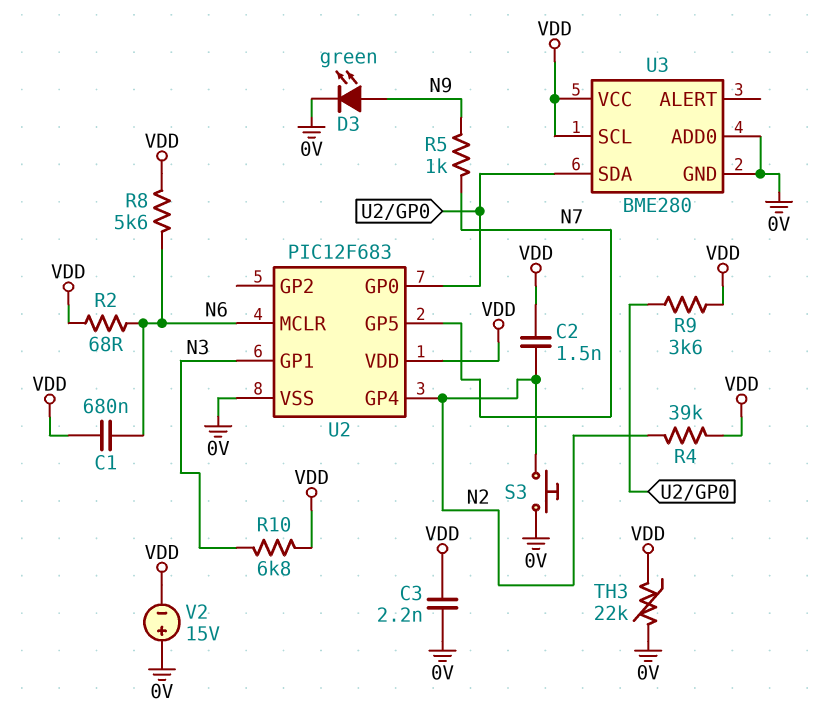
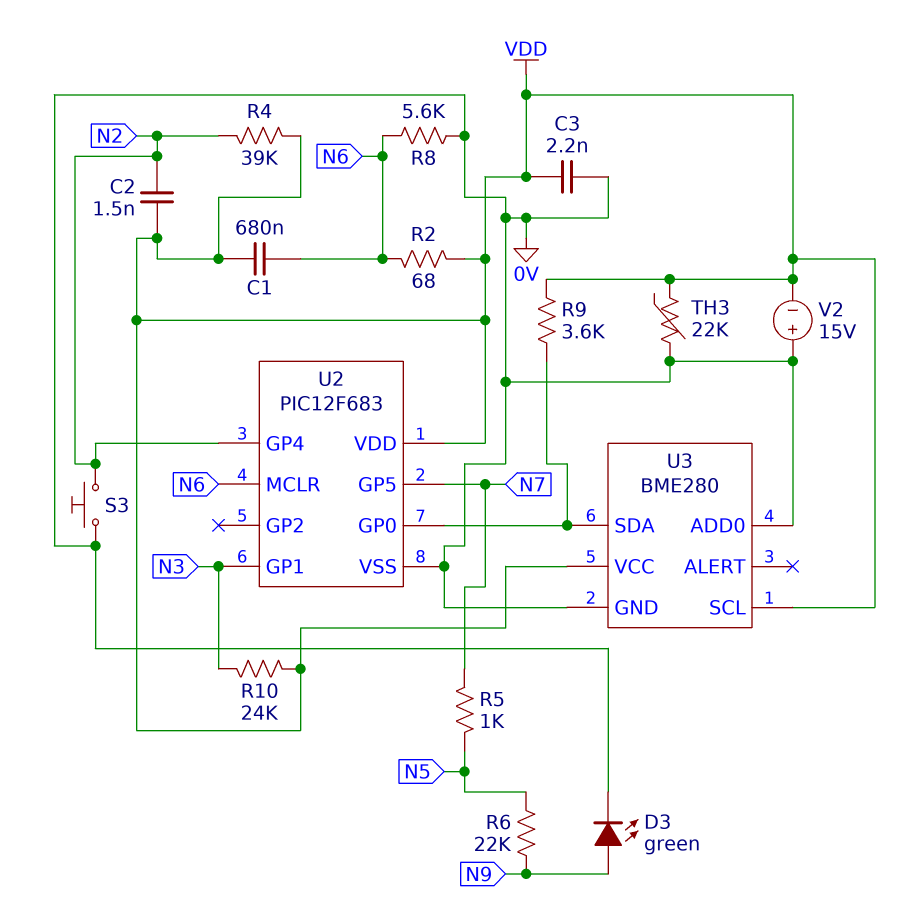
R5: 1k (N7, N9) -> 1k (N5, N7)
R6: none -> 22k (N5, N9)
R8: 5.6k (N6, VDD) -> 5.6k (0V, N6)
R10: 6.8k (N3, VDD) -> 24k (N3, VDD)

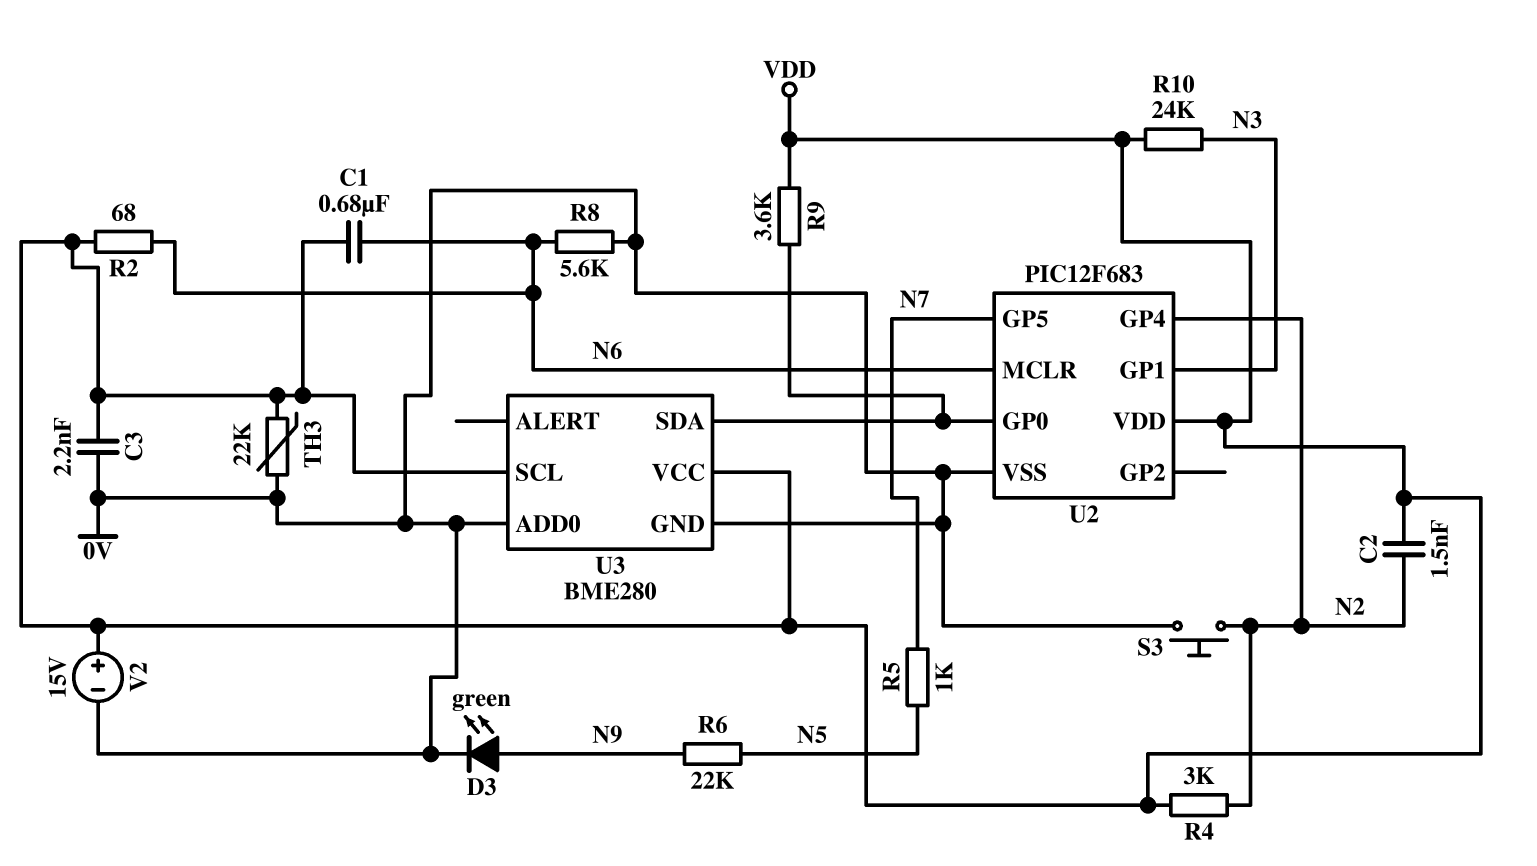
R4: 39k (N2, VDD) -> 3k (N2, VDD)
V2: 15V (plus 0V, minus VDD) -> 15V (plus VDD, minus 0V)

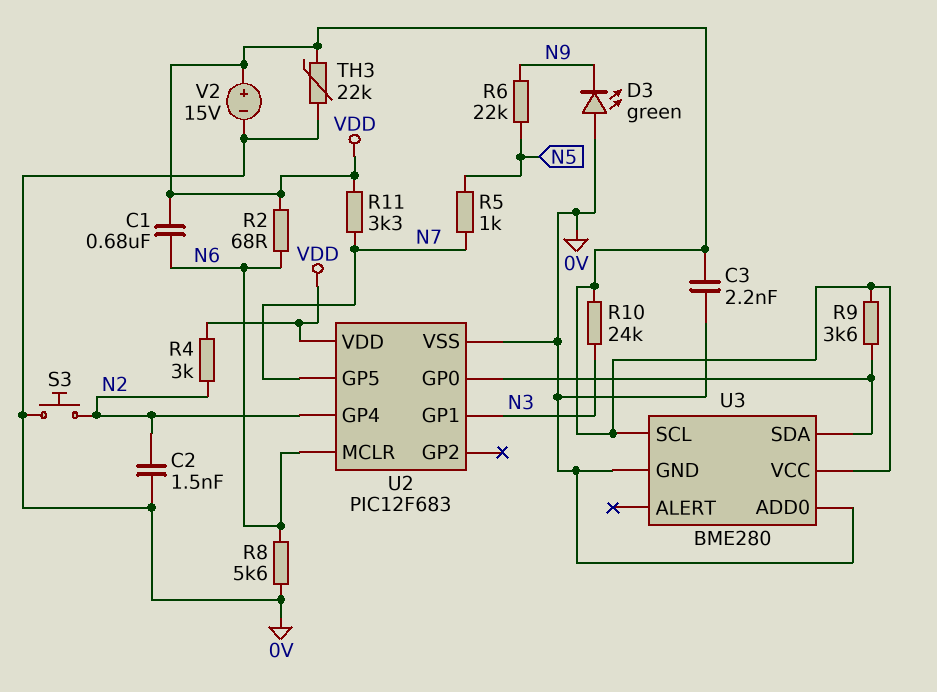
C2: 1.5nF (N2, VDD) -> 1.5nF (0V, N2)
D3: LED green (A N9, K 0V) -> LED green (A 0V, K N9)
R11: none -> 3.3k (N7, VDD)

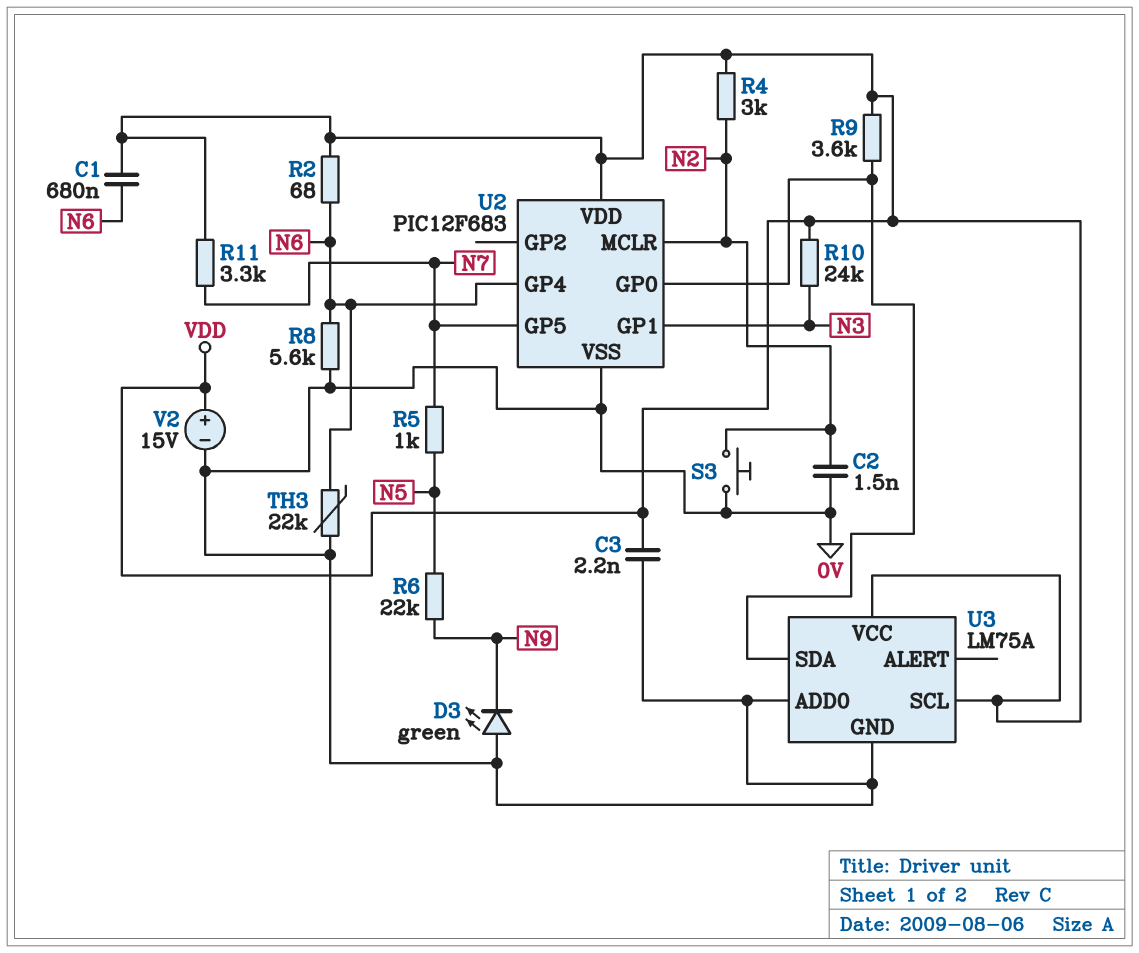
TH3: 22k (0V, VDD) -> 22k (0V, N6)
U2 pin GP4: N2 -> N6
U2 pin MCLR: N6 -> N2
U3: BME280 -> LM75A

